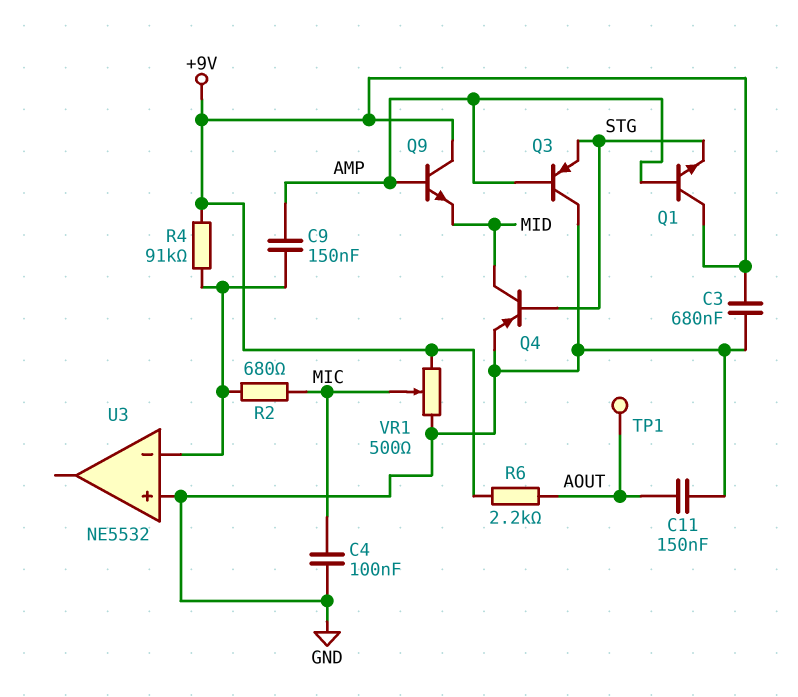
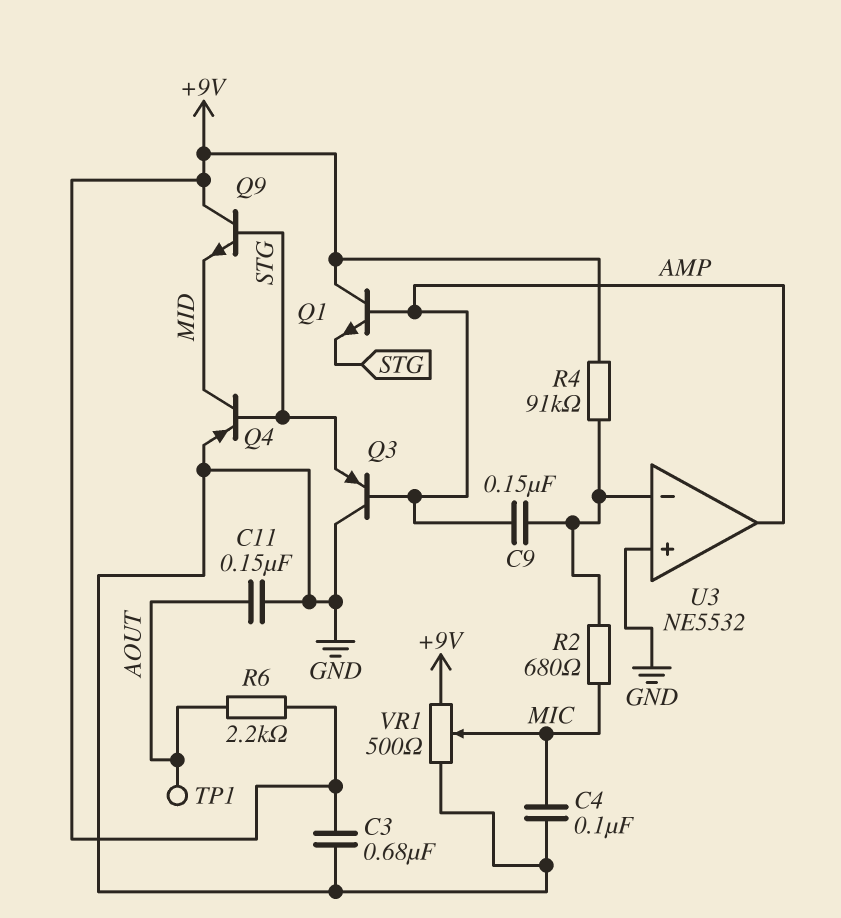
Q9: NPN (B AMP, C +9V, E MID) -> NPN (B STG, C +9V, E MID)
U3 pin out: none -> AMP

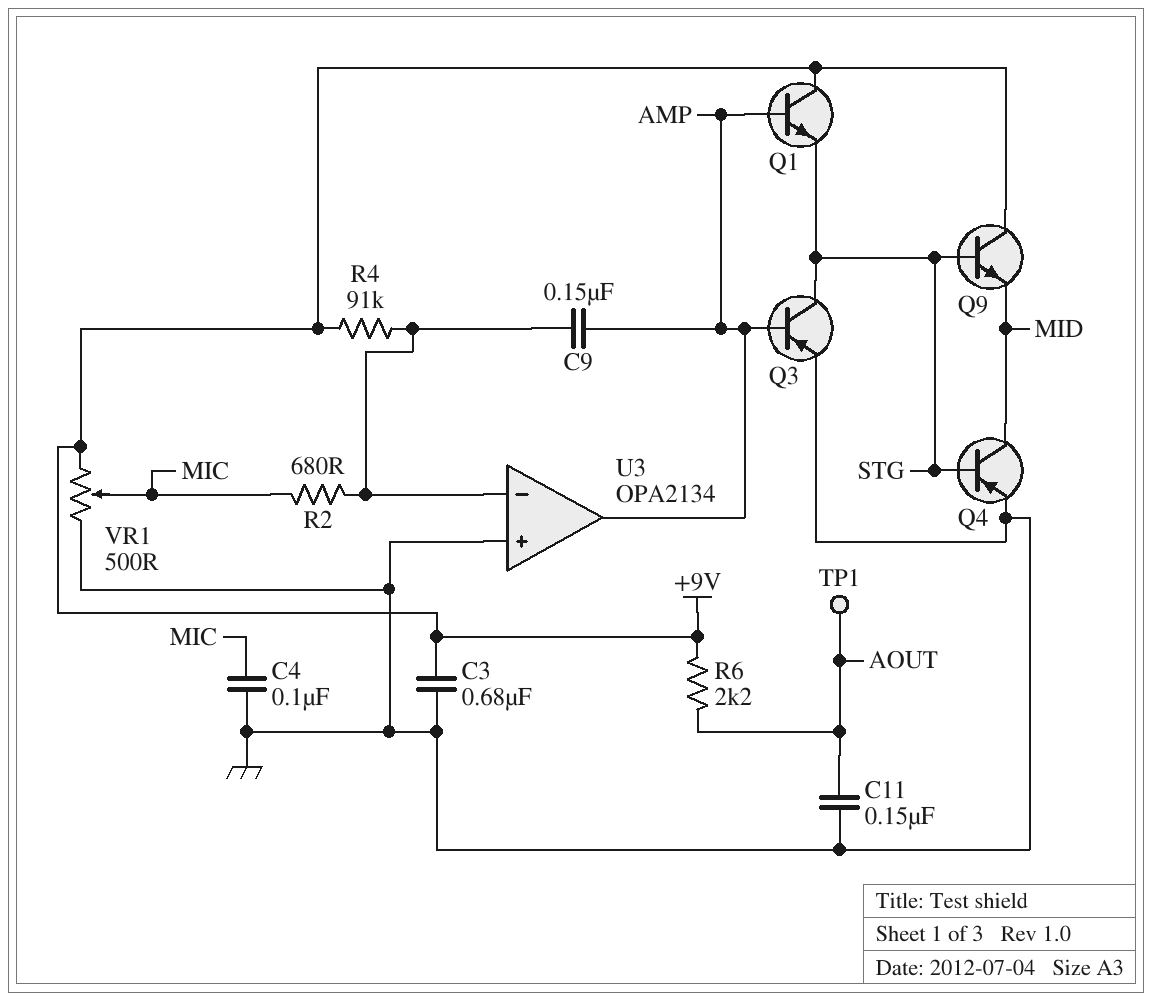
Q3: PNP (B AMP, C GND, E STG) -> PNP (B AMP, C STG, E GND)
U3: NE5532 -> OPA2134

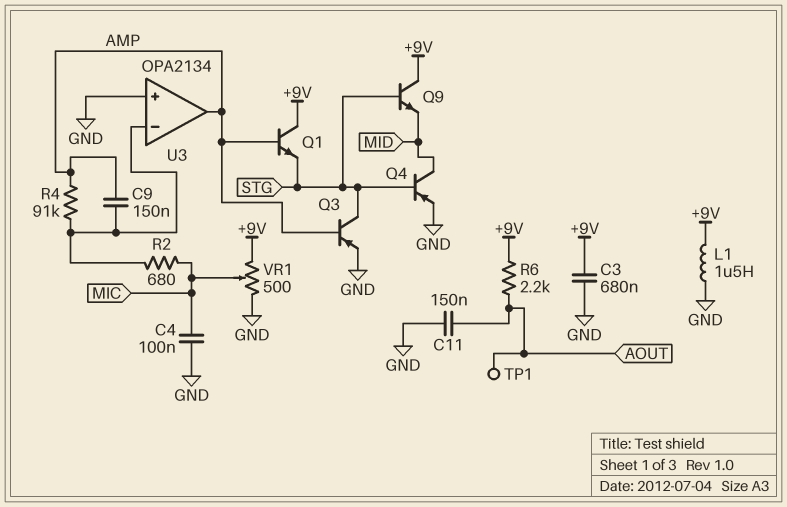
L1: none -> 1.5uH (+9V, GND)
R4: 91k (+9V, U3/in-) -> 91k (AMP, U3/in-)

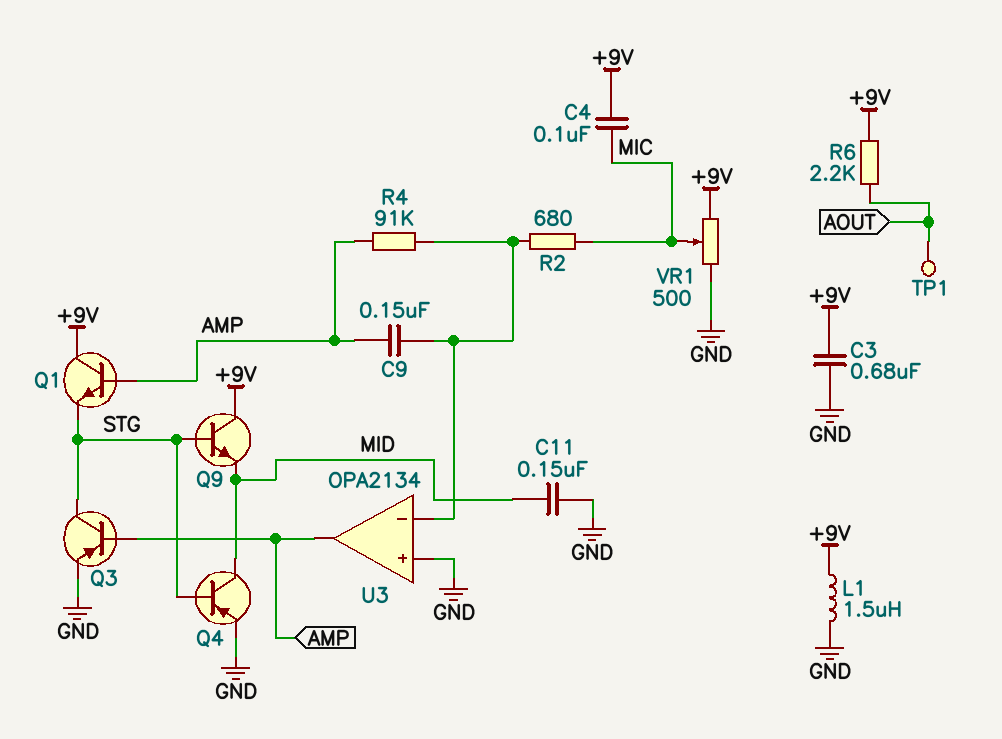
C4: 100nF (GND, MIC) -> 100nF (+9V, MIC)
C11: 150nF (AOUT, GND) -> 150nF (GND, MID)

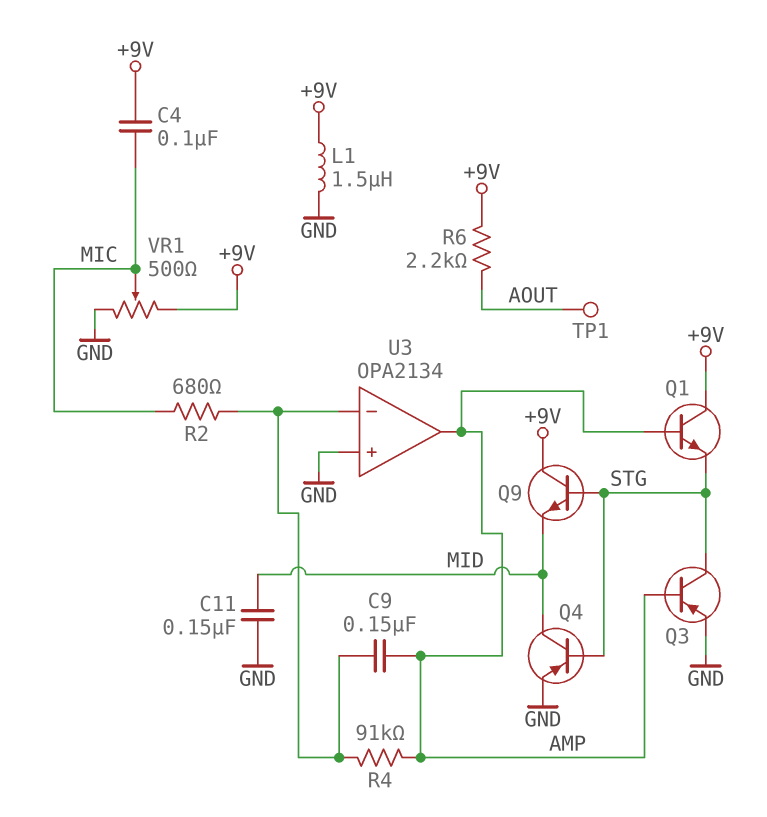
C3: 680nF (+9V, GND) -> none

